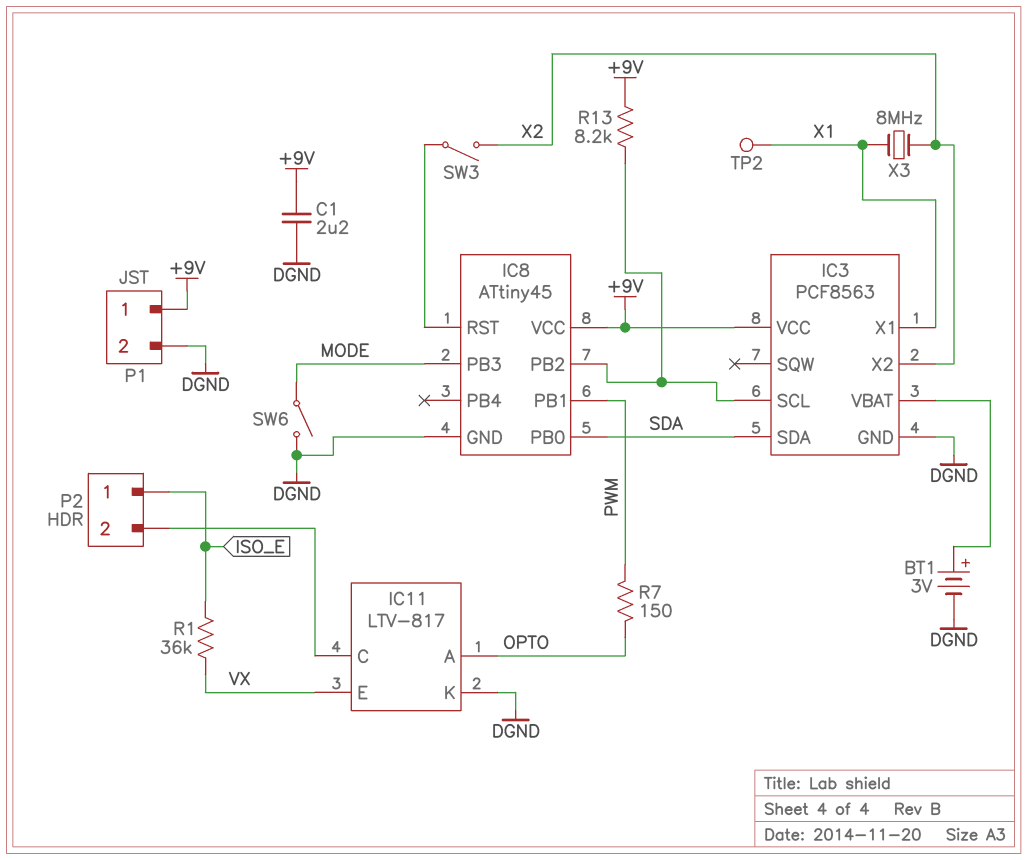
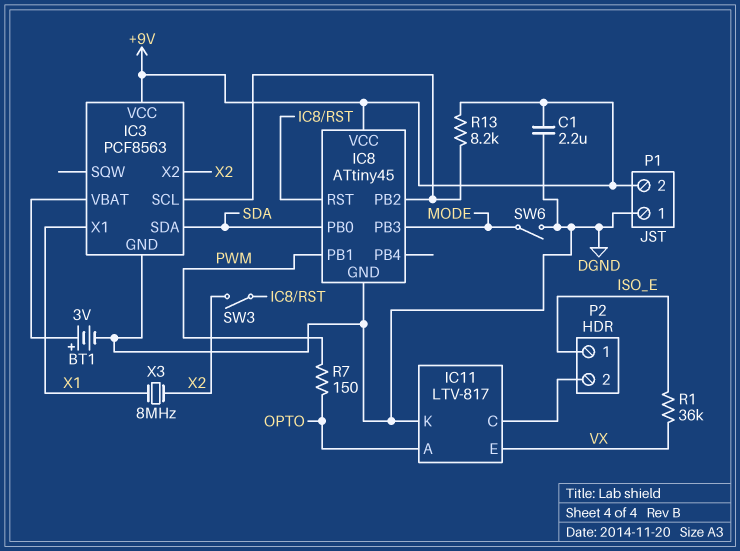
P1 pin 1: +9V -> DGND
P1 pin 2: DGND -> +9V
TP2: test point (X1) -> none

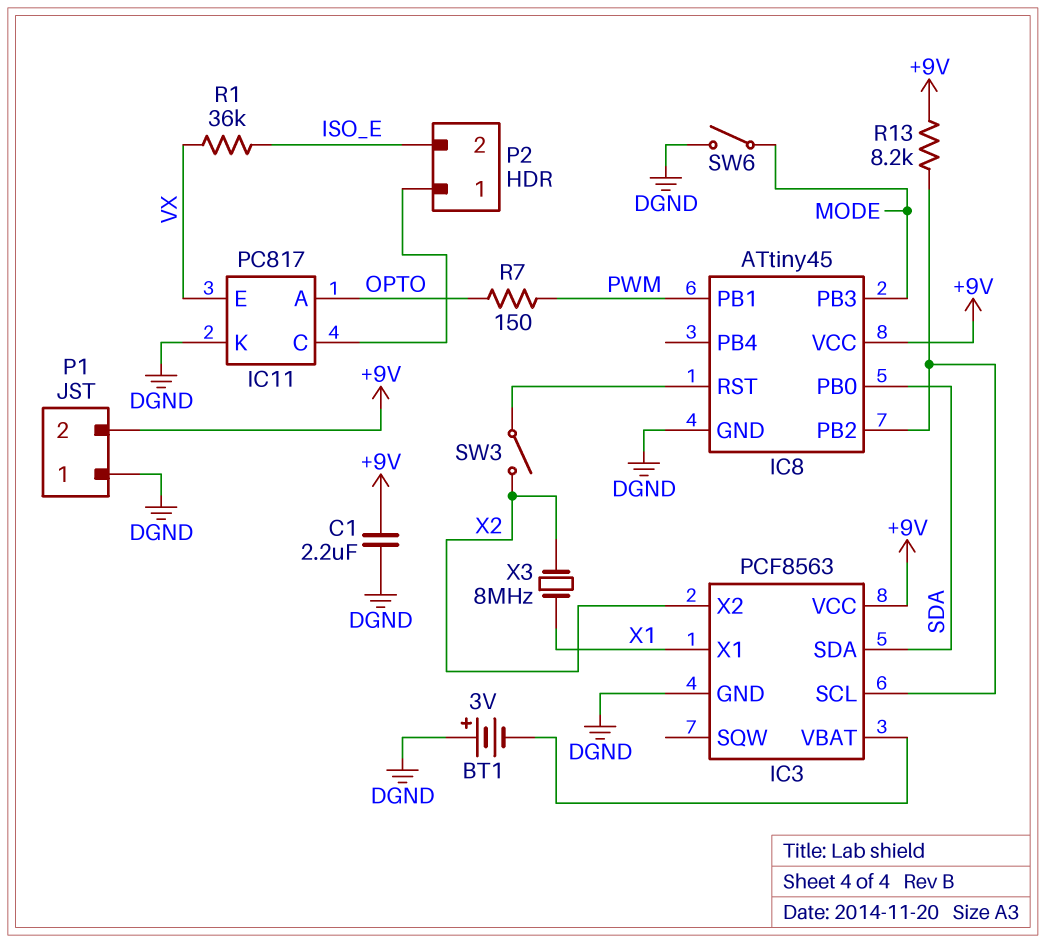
BT1: 3V (plus IC3/VBAT, minus DGND) -> 3V (plus DGND, minus IC3/VBAT)
IC11: LTV-817 -> PC817
P2 pin 1: ISO_E -> IC11/C
P2 pin 2: IC11/C -> ISO_E

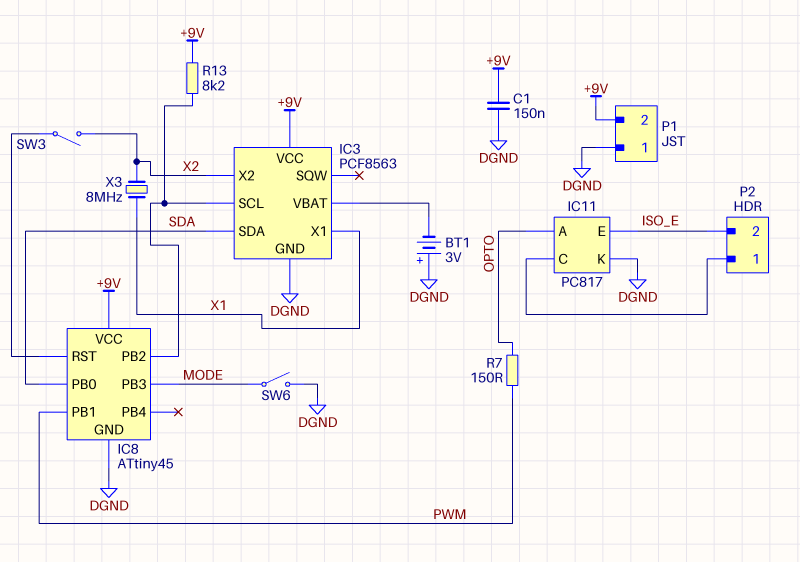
C1: 2.2uF (+9V, DGND) -> 150nF (+9V, DGND)
IC11 pin E: VX -> ISO_E
R1: 36k (ISO_E, VX) -> none

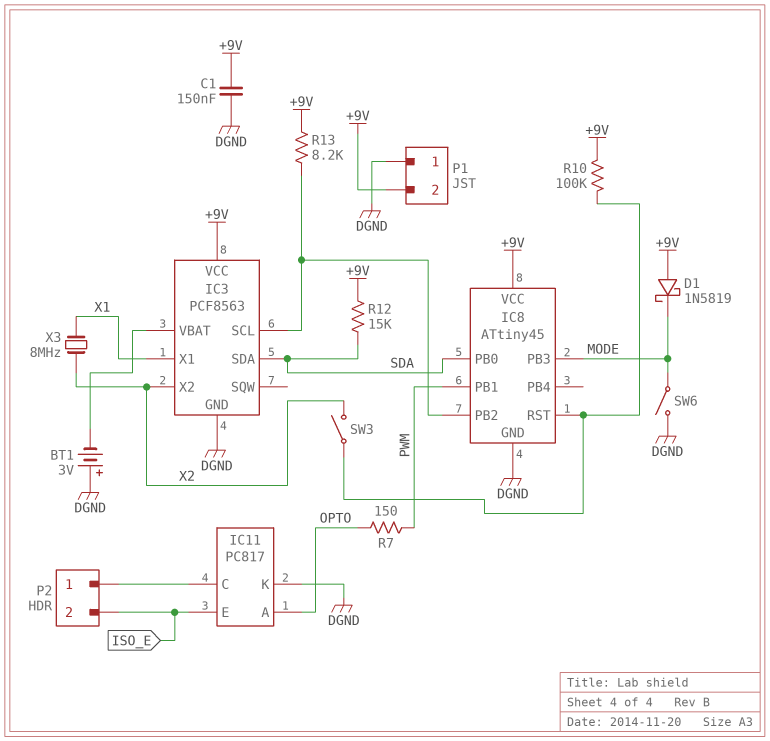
D1: none -> schottky 1N5819 (A +9V, K MODE)
R10: none -> 100k (+9V, IC8/RST)
R12: none -> 15k (+9V, SDA)

